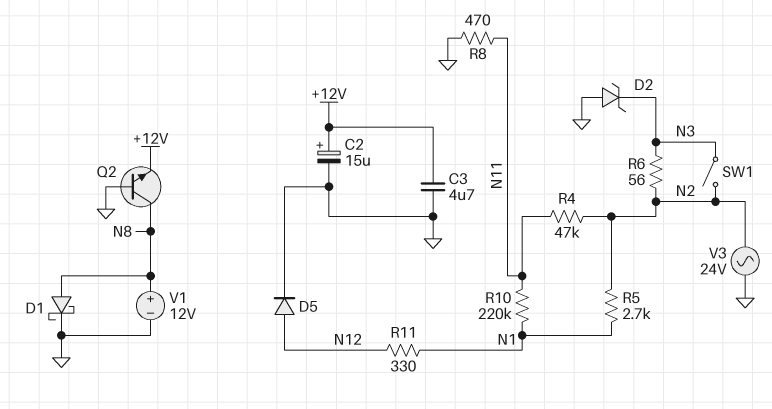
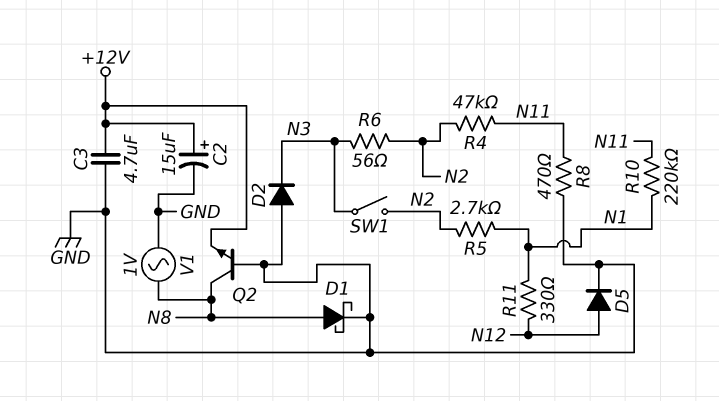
D2: zener (A GND, K N3) -> diode (A GND, K N3)
V1: 12V (plus N8, minus GND) -> AC 1V (GND, N8)
V3: AC 24V (GND, N2) -> none

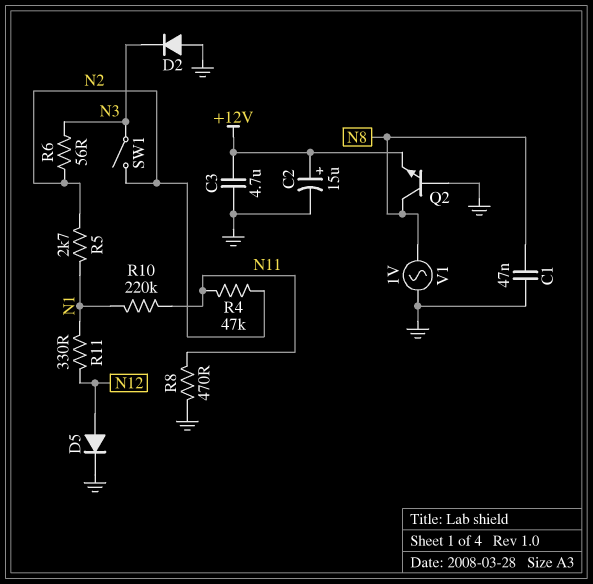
C1: none -> 47nF (GND, N8)
D1: schottky (A N8, K GND) -> none

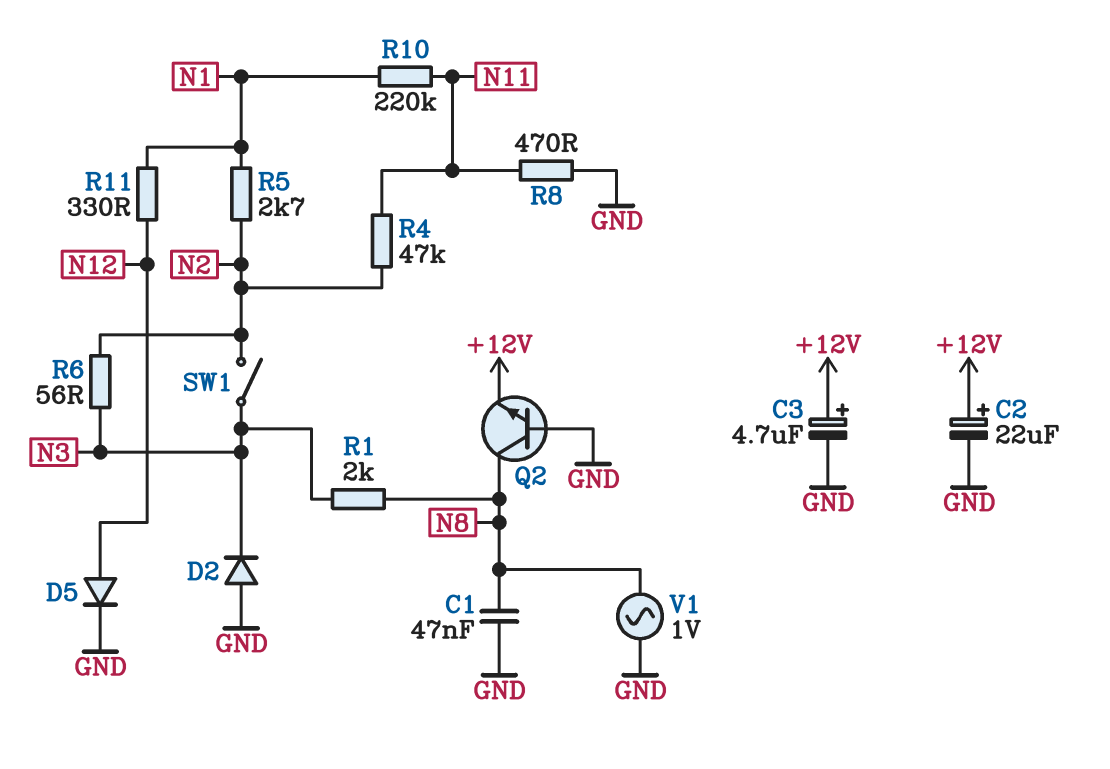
C2: 15uF (plus +12V, minus GND) -> 22uF (plus +12V, minus GND)
C3: 4.7uF (+12V, GND) -> 4.7uF (plus +12V, minus GND)
R1: none -> 2k (N3, N8)

